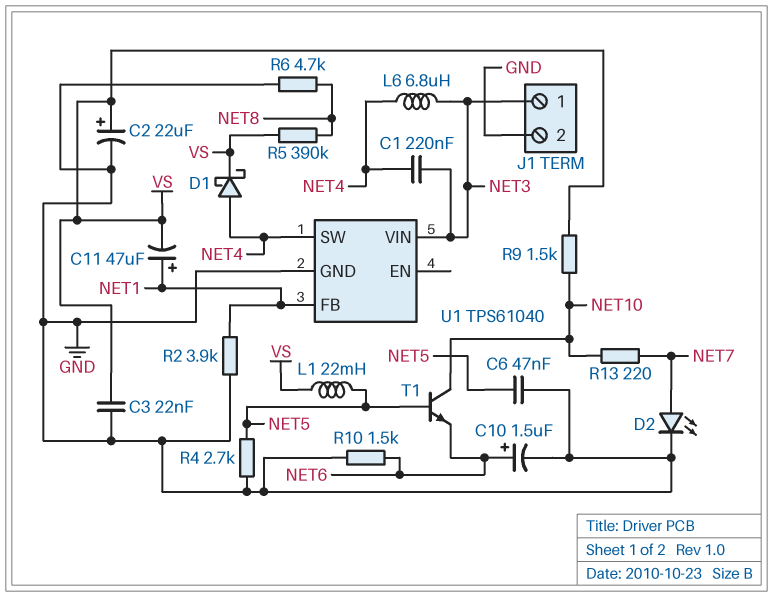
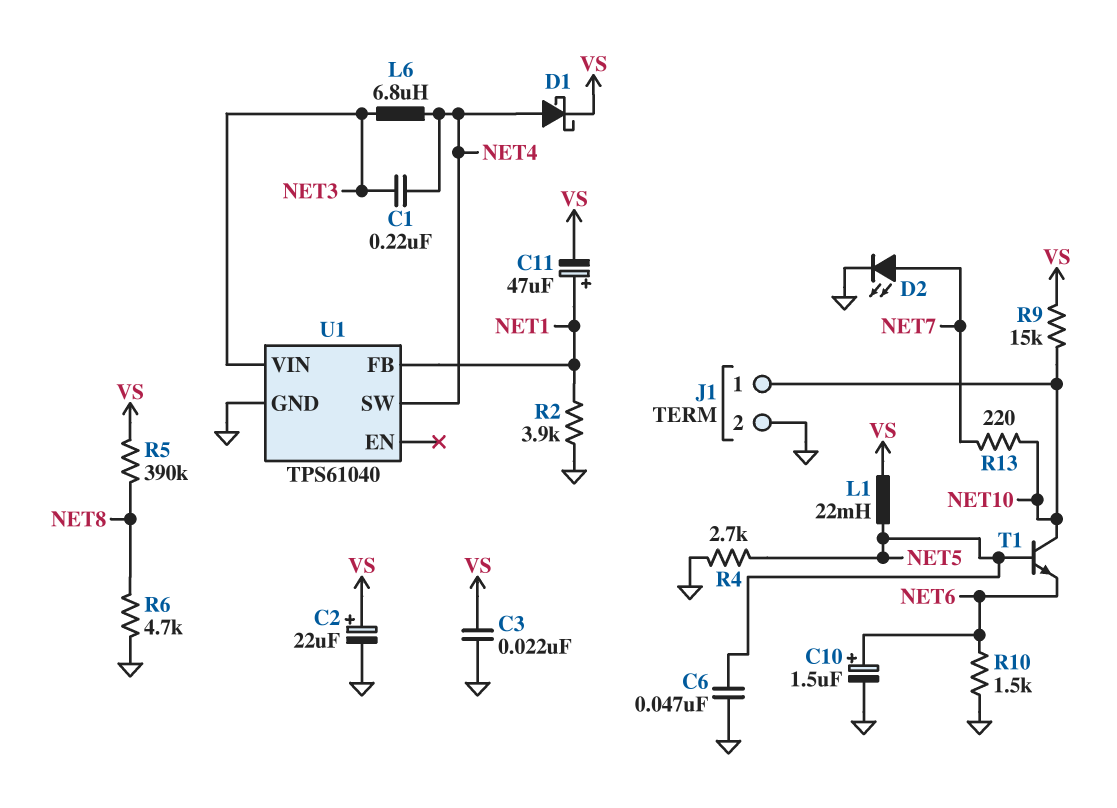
J1 pin 1: NET3 -> NET10
R9: 1.5k (NET10, VS) -> 15k (NET10, VS)

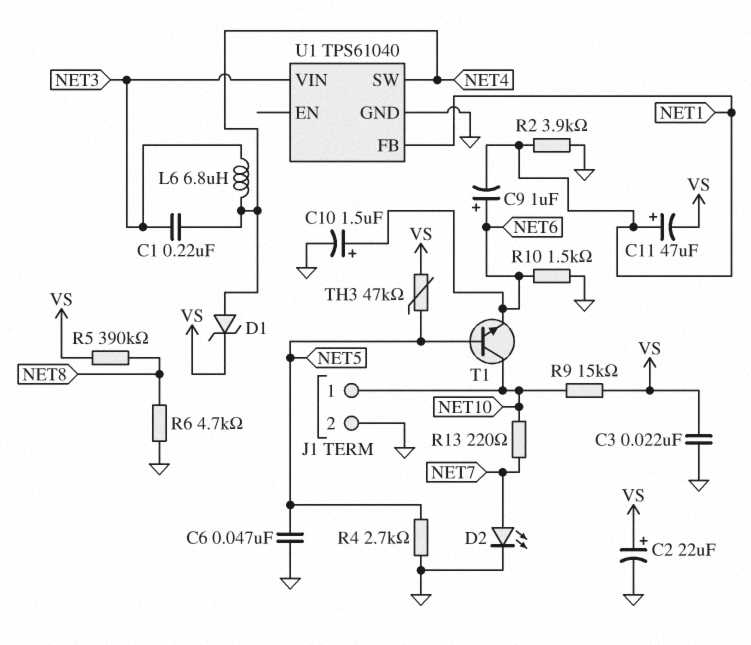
C9: none -> 1uF (plus NET6, minus NET1)
D1: schottky (A NET4, K VS) -> zener (A NET4, K VS)
L1: 22mH (NET5, VS) -> none
TH3: none -> 47k (NET5, VS)

